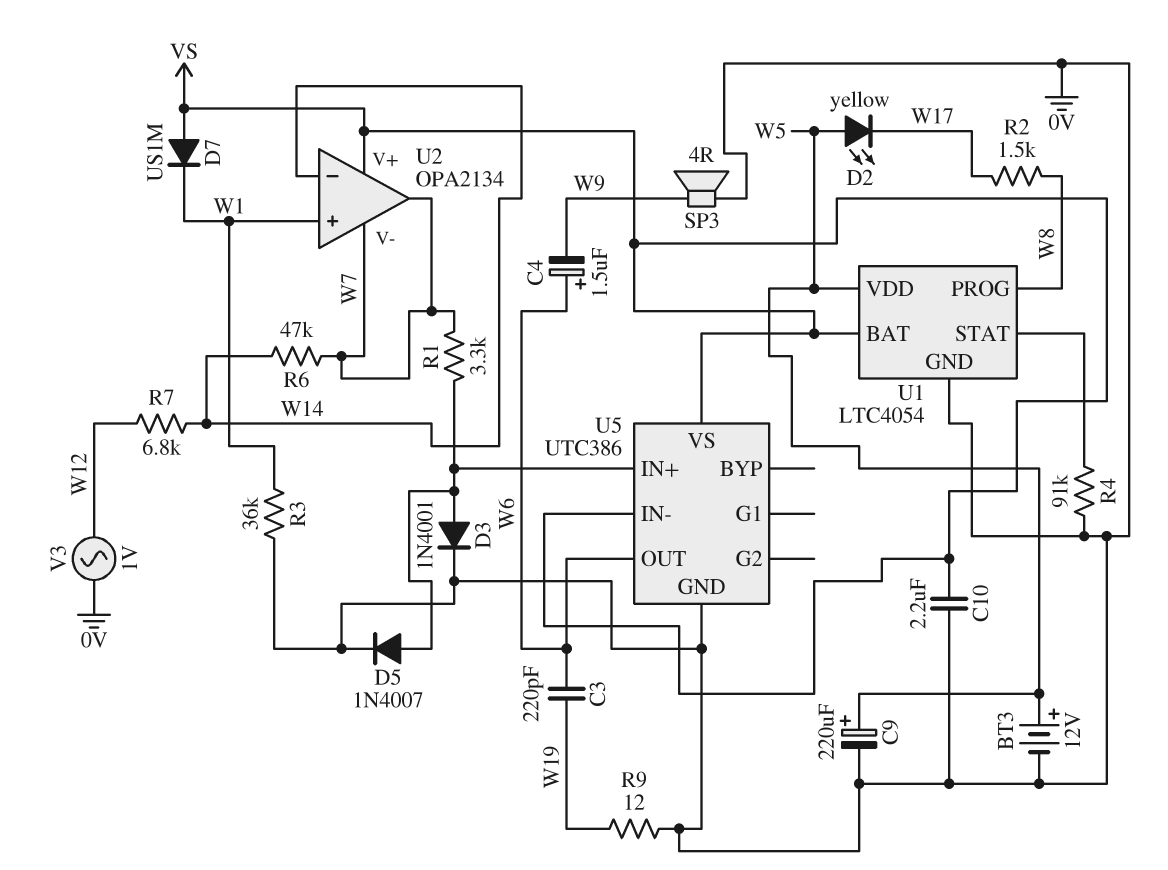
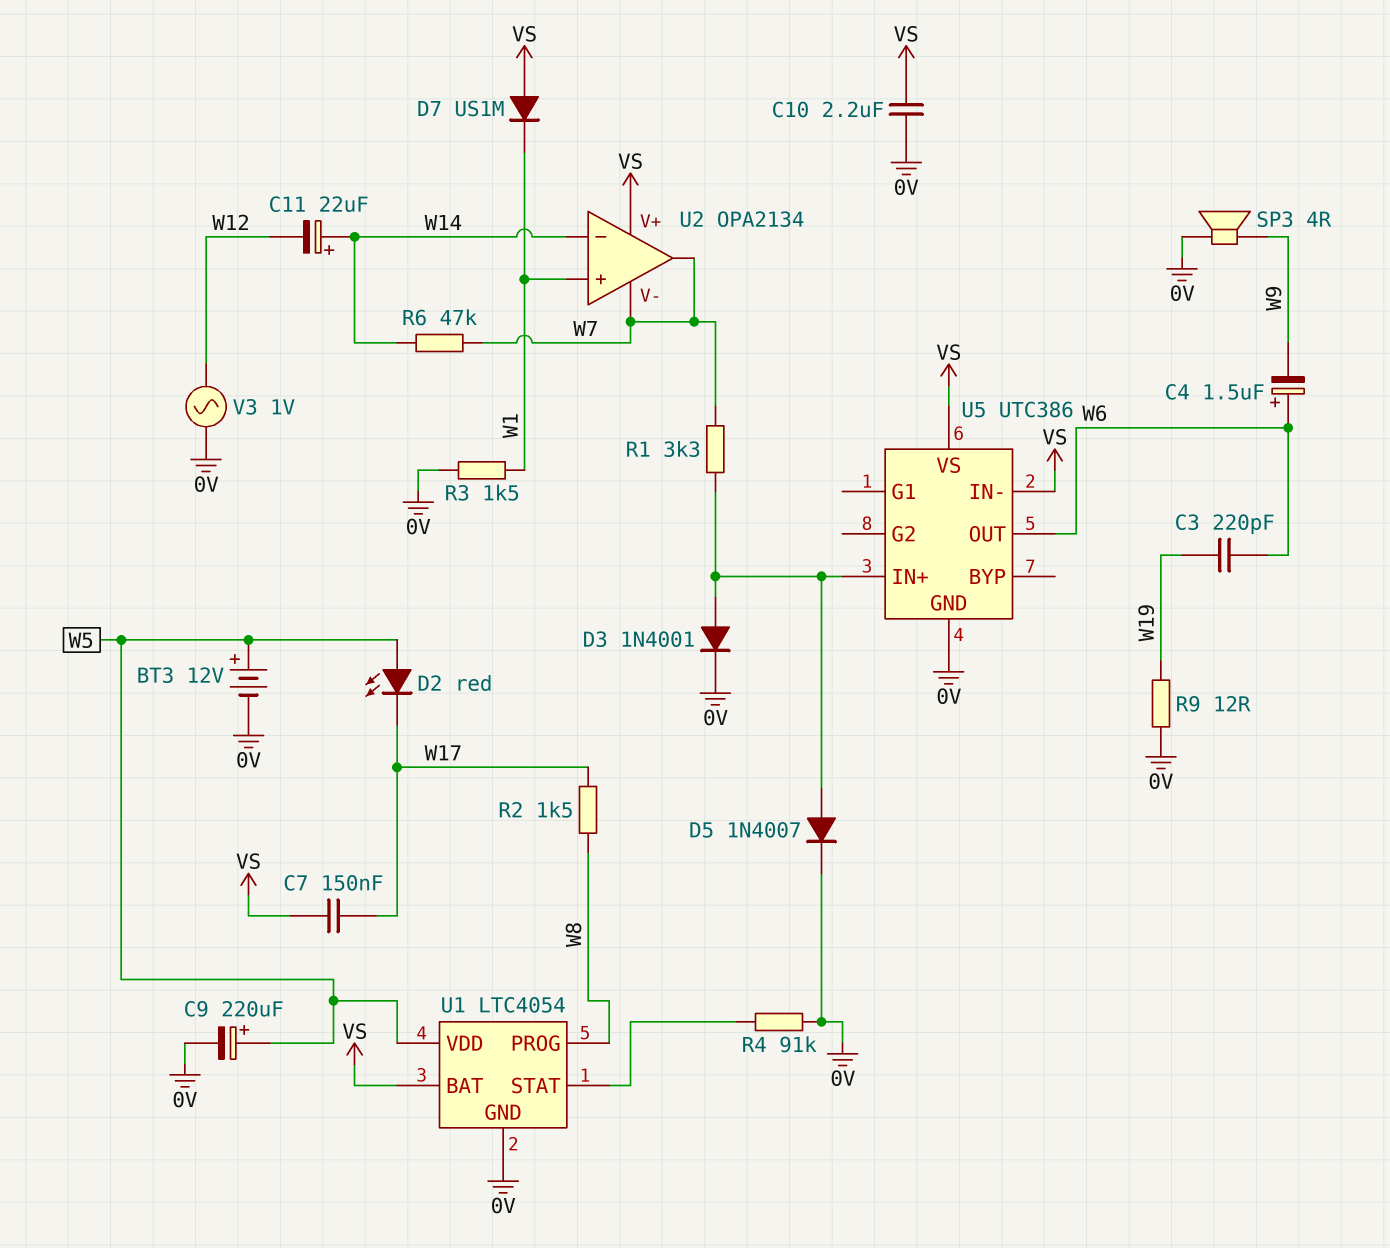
C7: none -> 150nF (VS, W17)
C11: none -> 22uF (plus W14, minus W12)
D2: LED yellow (A W5, K W17) -> LED red (A W5, K W17)
R3: 36k (0V, W1) -> 1.5k (0V, W1)
R7: 6.8k (W12, W14) -> none

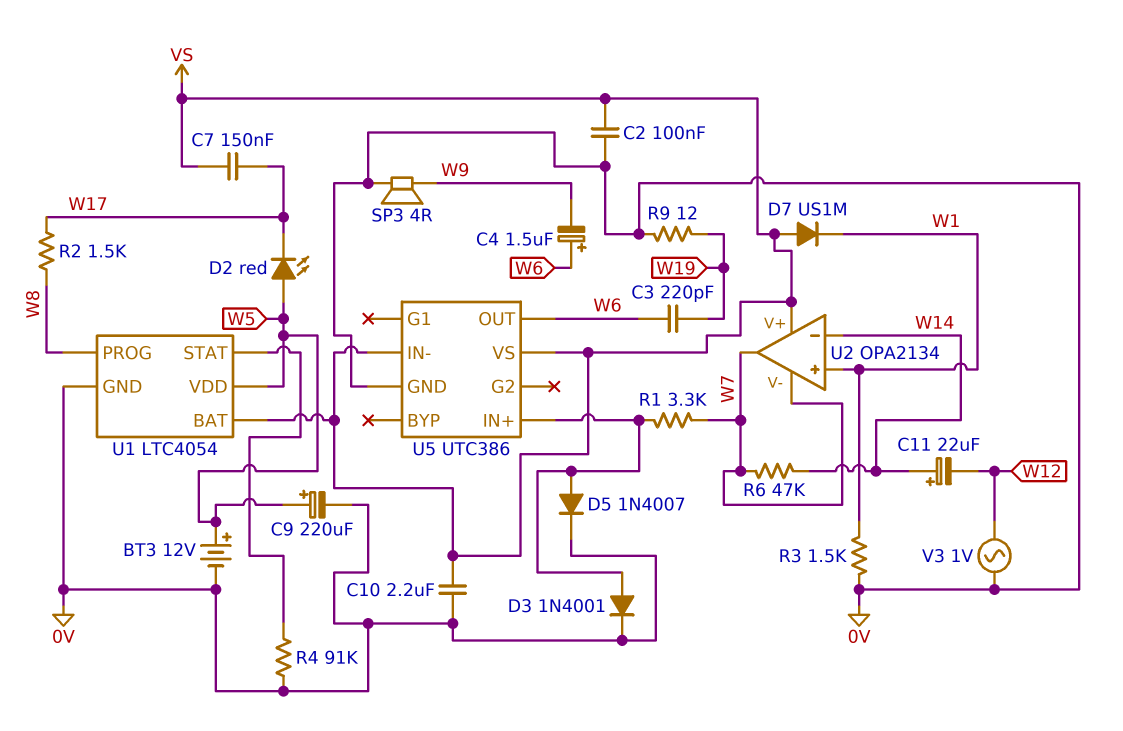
C2: none -> 100nF (0V, VS)

